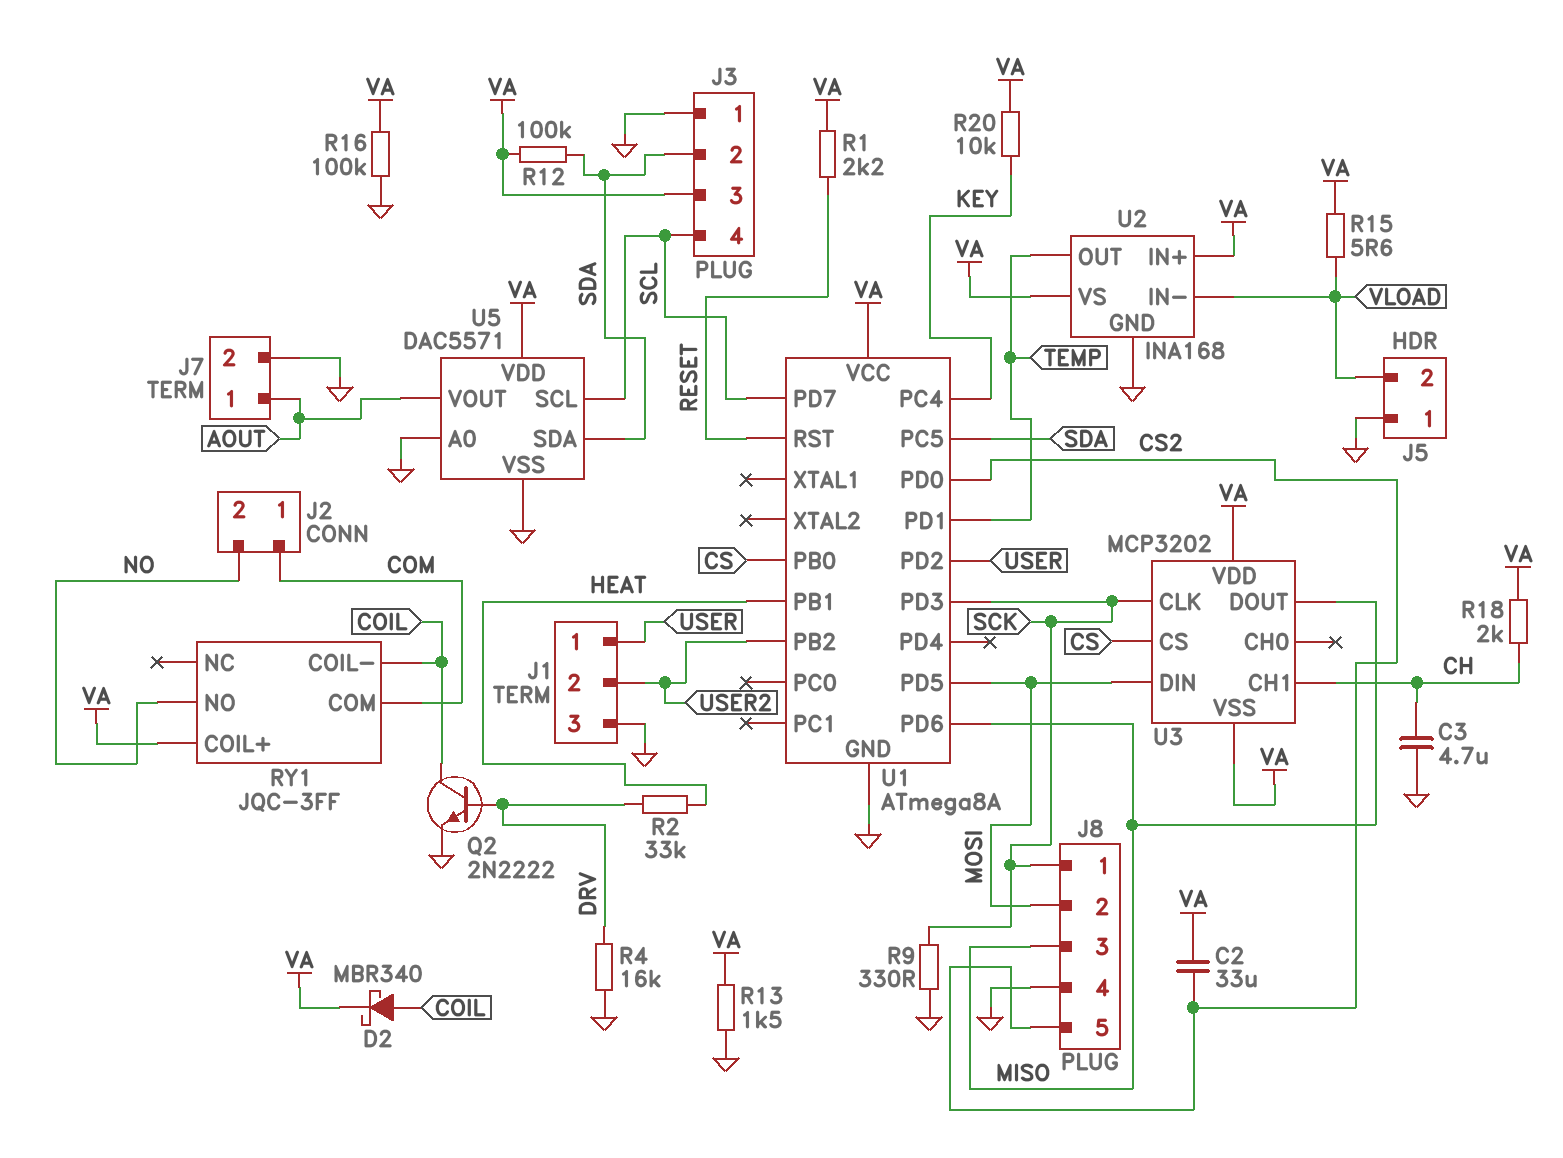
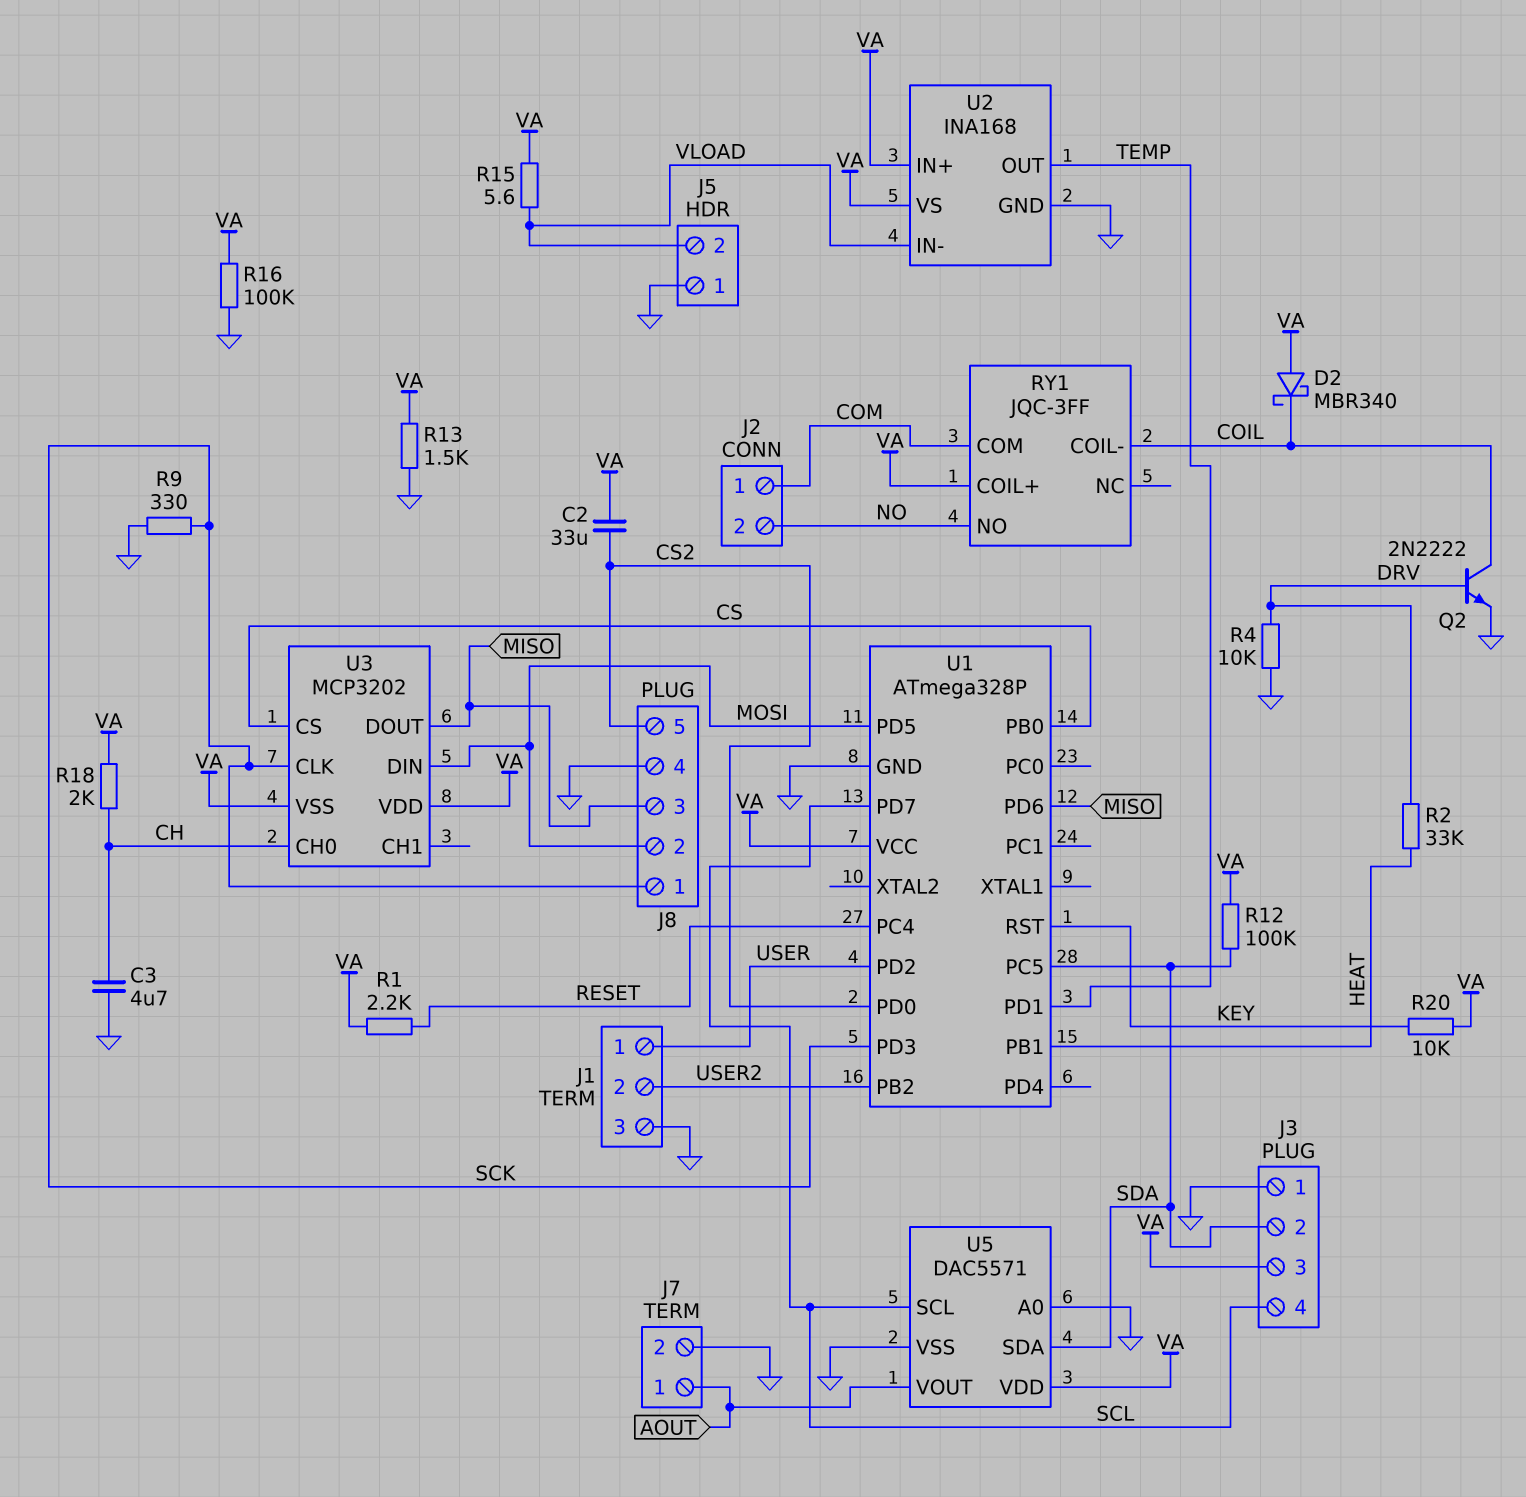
D2: schottky MBR340 (A COIL, K VA) -> schottky MBR340 (A VA, K COIL)
R4: 16k (DRV, GND) -> 10k (DRV, GND)
U1: ATmega8A -> ATmega328P
U1 pin PC4: KEY -> RESET
U1 pin RST: RESET -> KEY
U3 pin CH0: none -> CH
U3 pin CH1: CH -> none

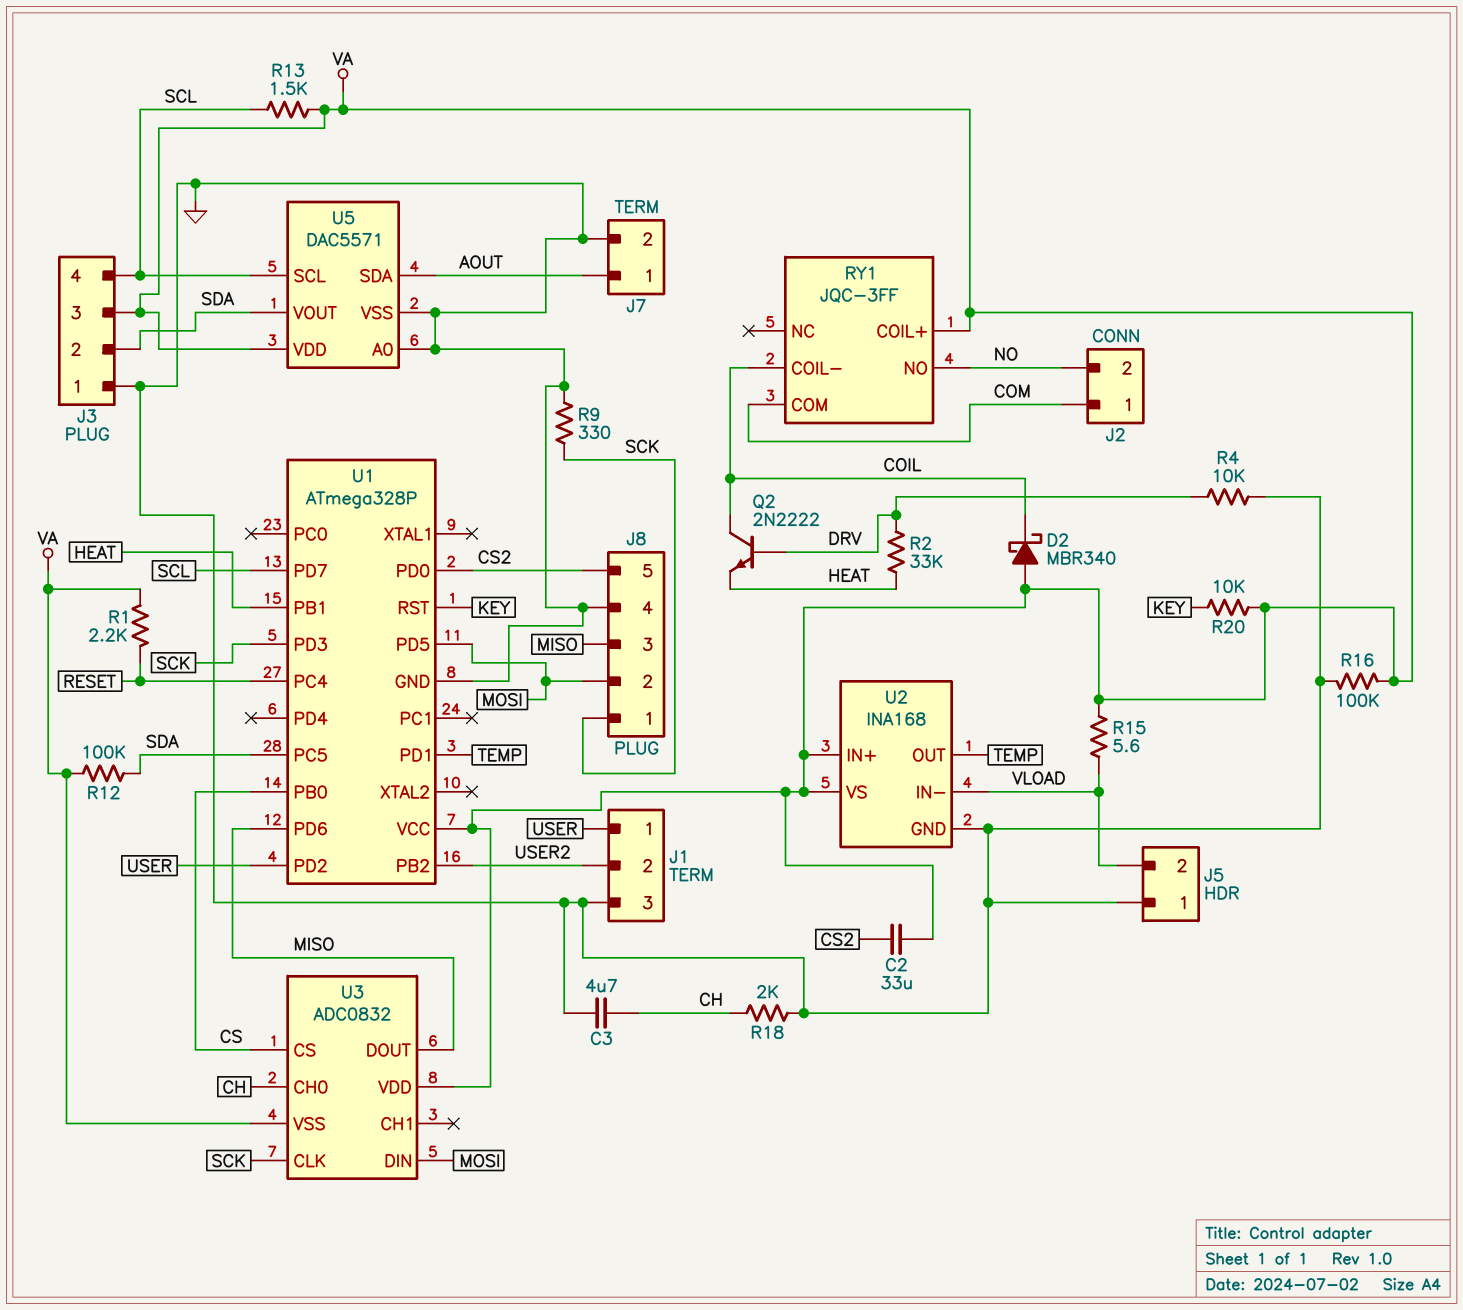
Q2: NPN 2N2222 (B DRV, C COIL, E GND) -> NPN 2N2222 (B DRV, C COIL, E HEAT)
R13: 1.5k (GND, VA) -> 1.5k (SCL, VA)
R18: 2k (CH, VA) -> 2k (CH, GND)
U3: MCP3202 -> ADC0832
U5 pin SDA: SDA -> AOUT
U5 pin VOUT: AOUT -> SDA

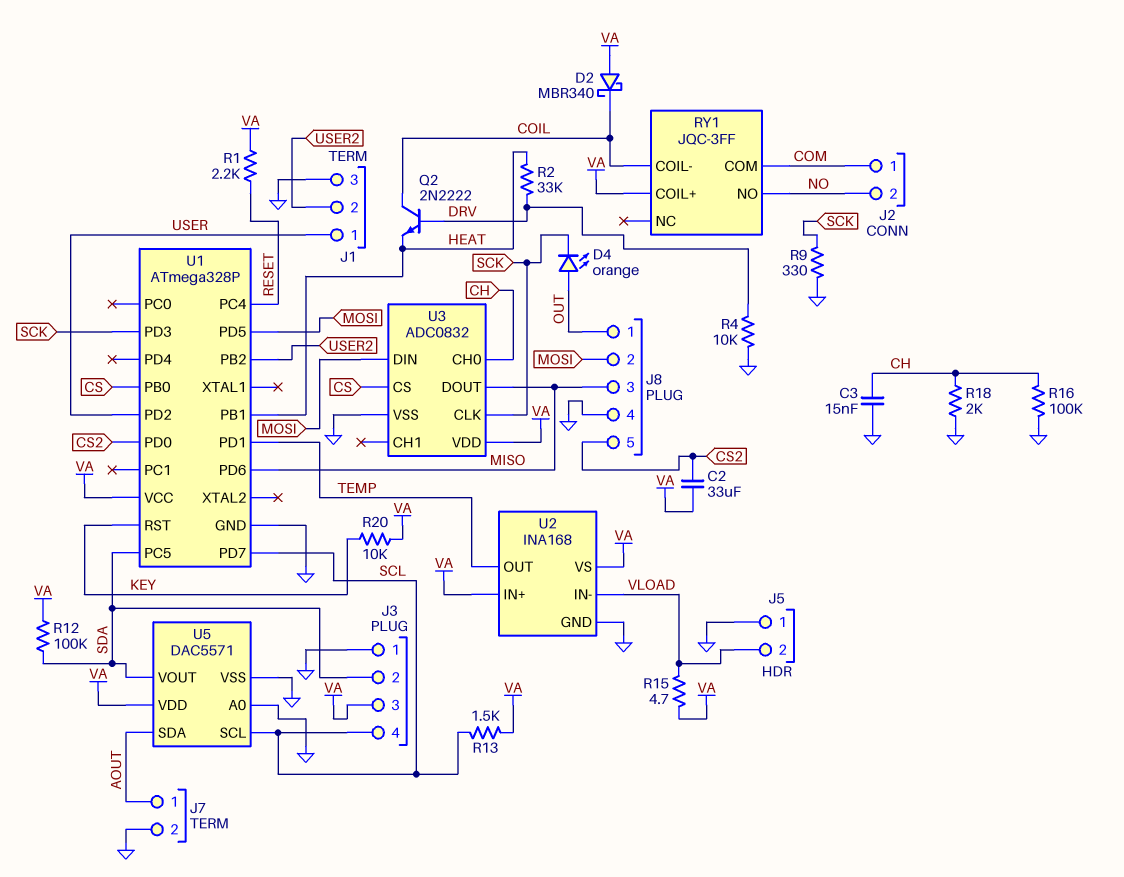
C3: 4.7uF (CH, GND) -> 15nF (CH, GND)
D4: none -> LED orange (A OUT, K SCK)
J8 pin 1: SCK -> OUT
R15: 5.6 (VA, VLOAD) -> 4.7 (VA, VLOAD)
R16: 100k (GND, VA) -> 100k (CH, GND)
U3 pin VSS: VA -> GND

